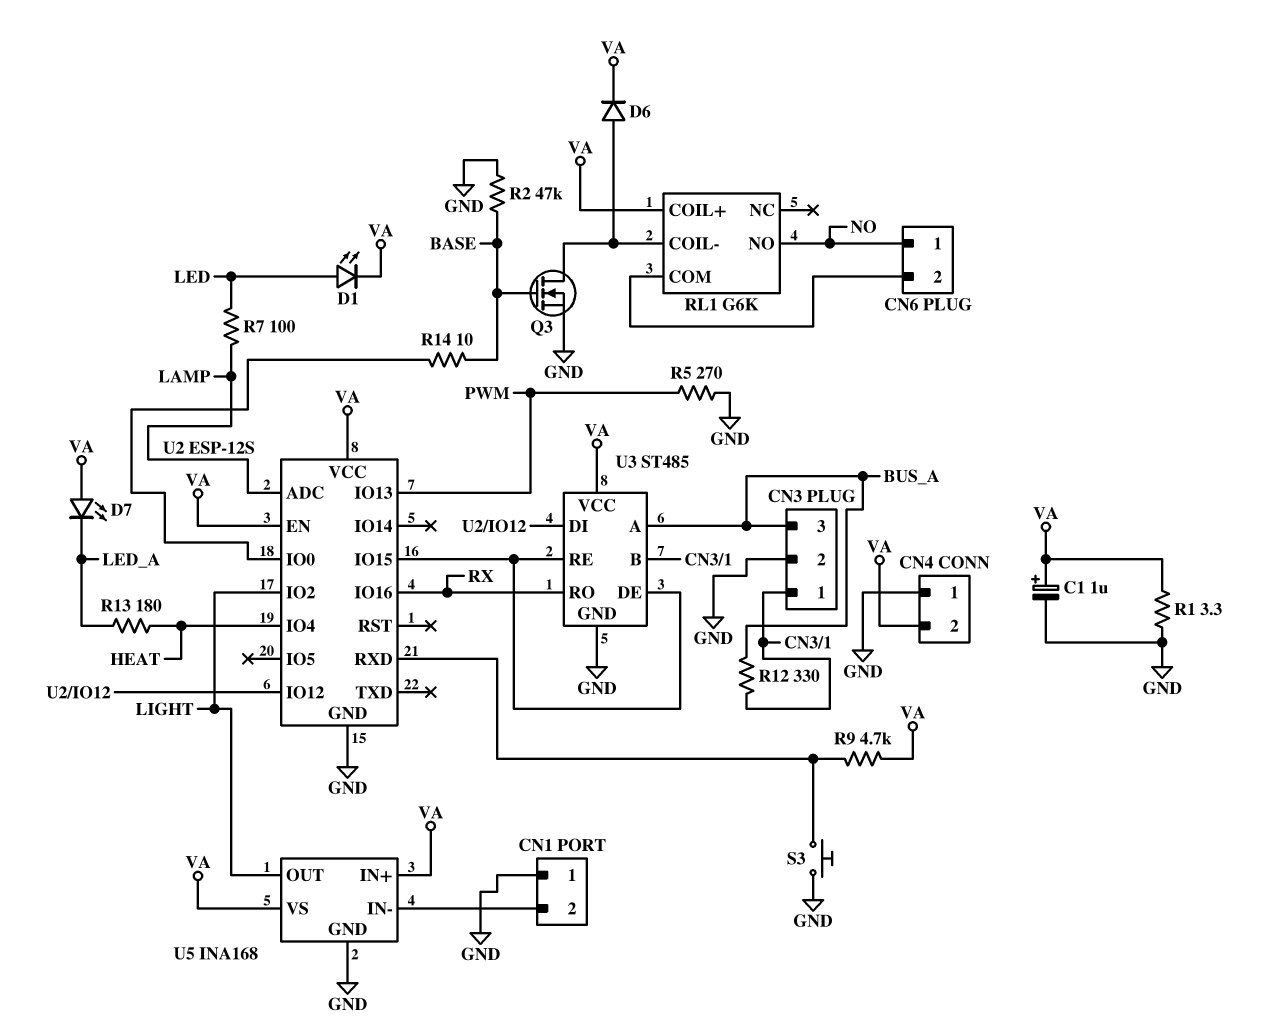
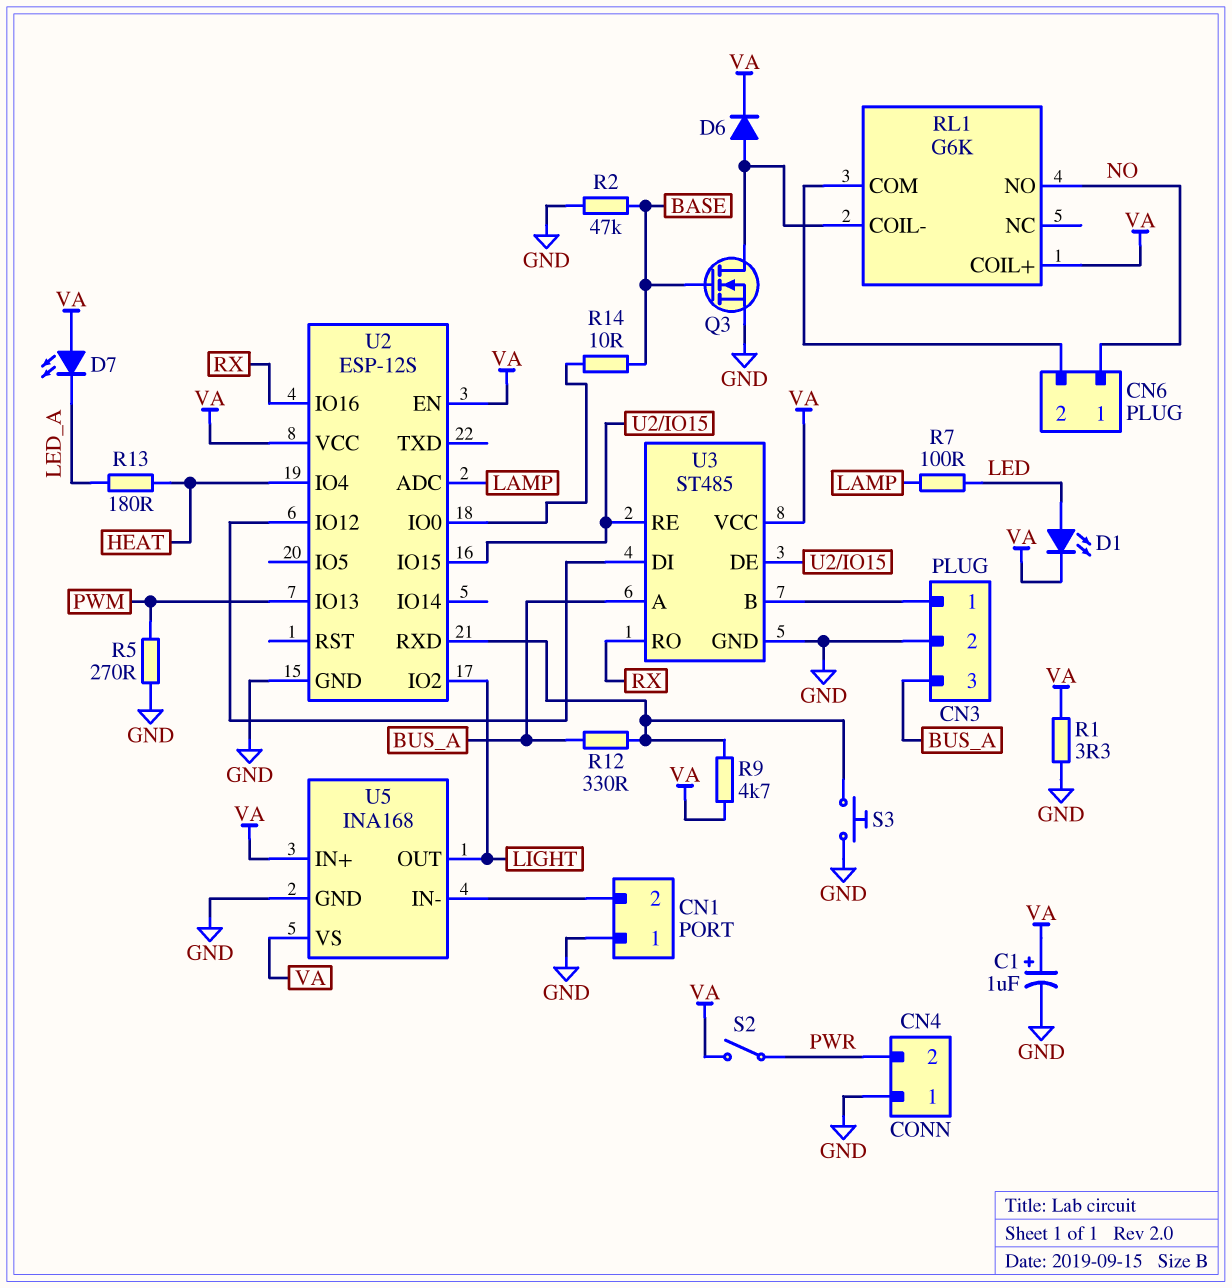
CN4 pin 2: VA -> PWR
R12: 330 (BUS_A, CN3/1) -> 330 (BUS_A, U2/RXD)
S2: none -> switch (PWR, VA)

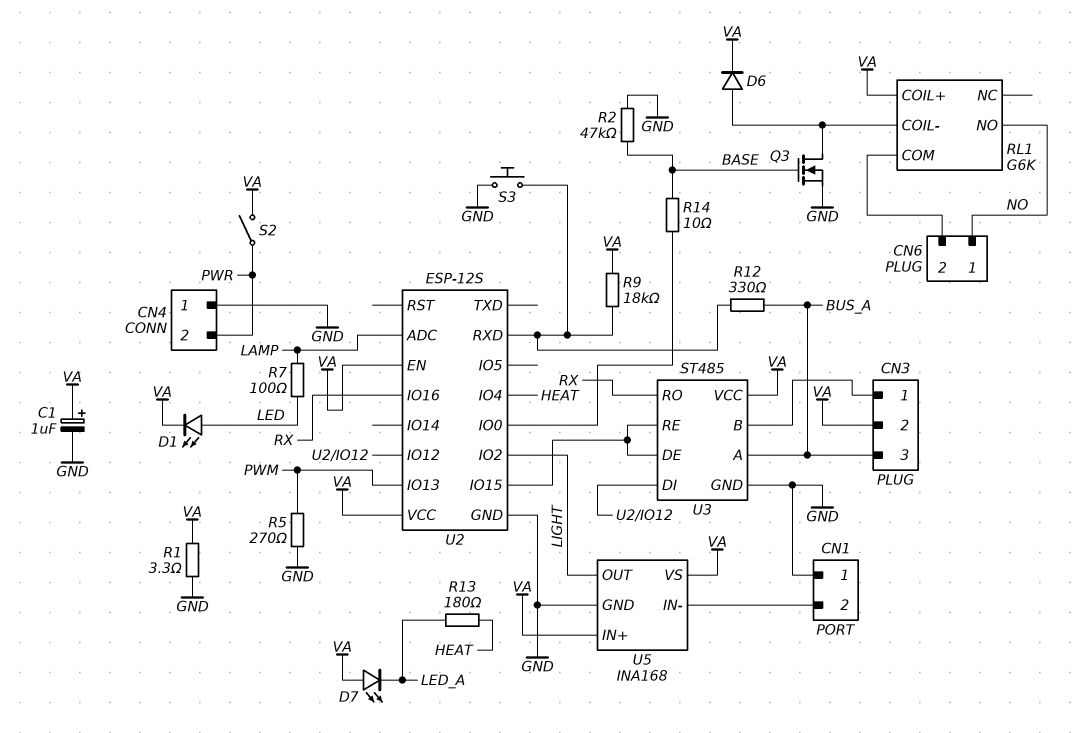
CN3 pin 2: GND -> VA
R9: 4.7k (U2/RXD, VA) -> 18k (U2/RXD, VA)

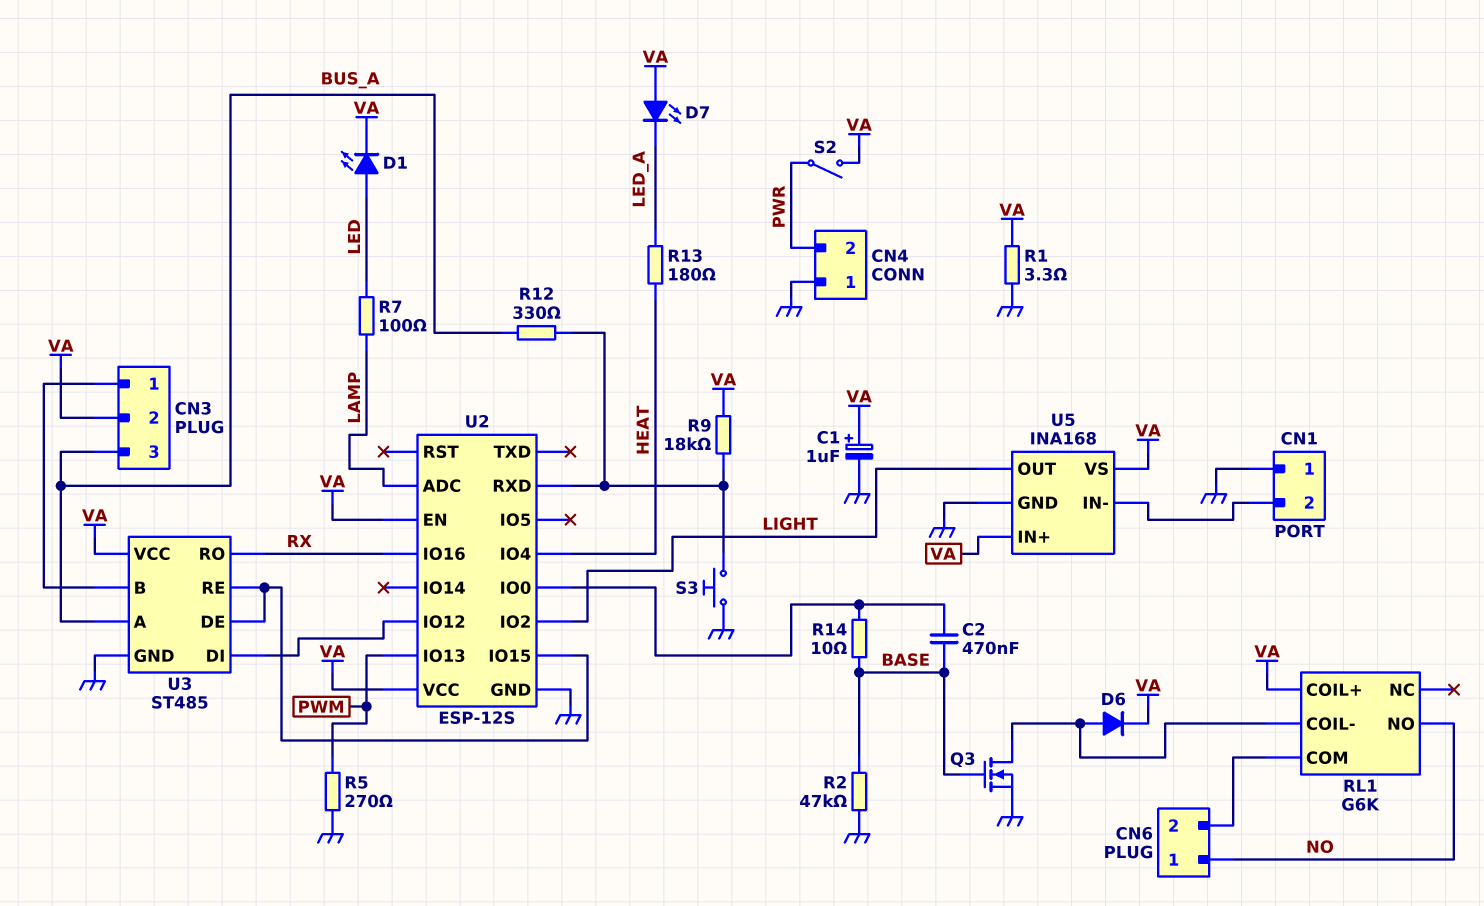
C2: none -> 470nF (BASE, U2/IO0)

